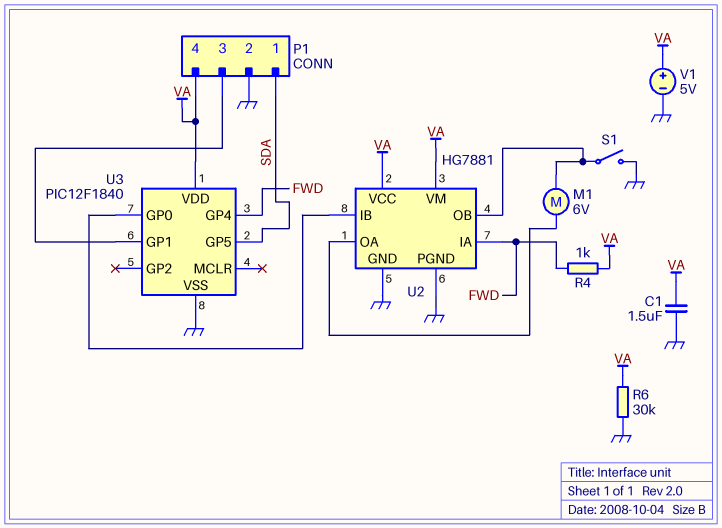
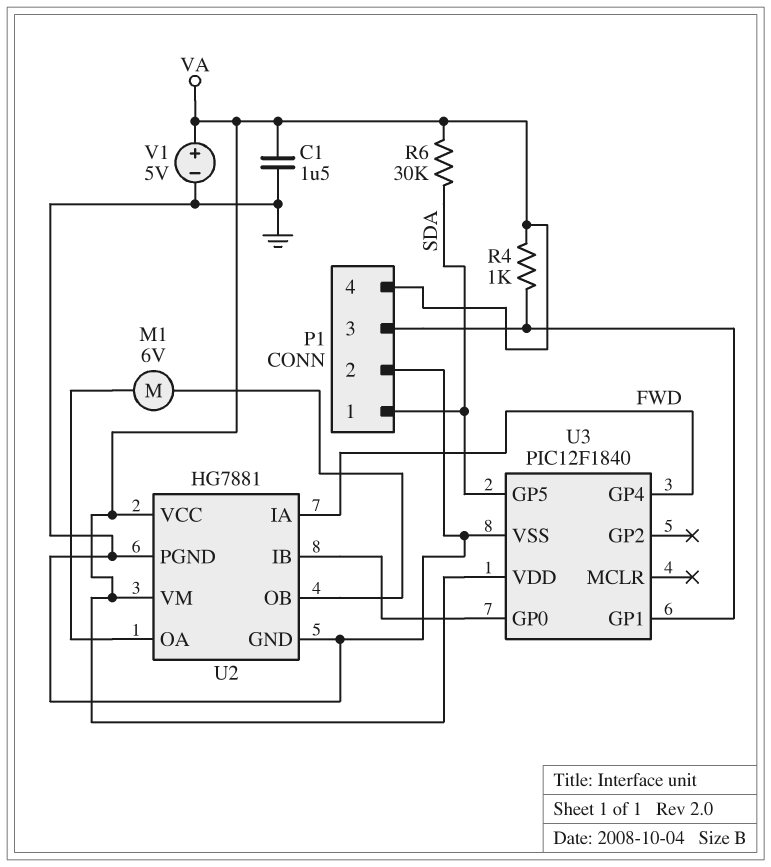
R4: 1k (FWD, VA) -> 1k (P1/3, VA)
R6: 30k (GND, VA) -> 30k (SDA, VA)
S1: switch (GND, U2/OB) -> none

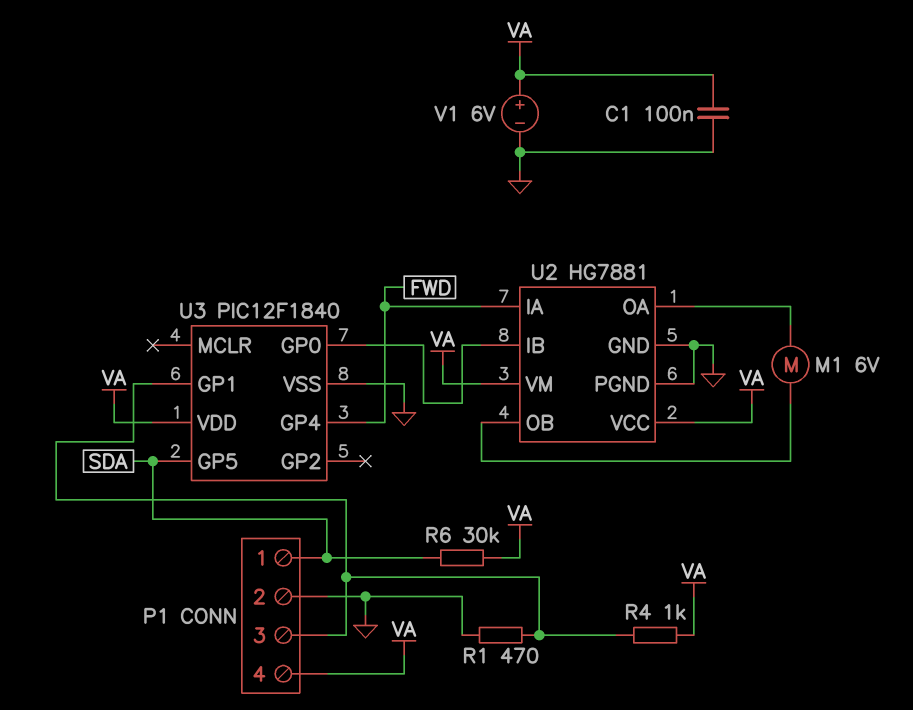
C1: 1.5uF (GND, VA) -> 100nF (GND, VA)
R1: none -> 470 (GND, P1/3)
V1: 5V (plus VA, minus GND) -> 6V (plus VA, minus GND)

